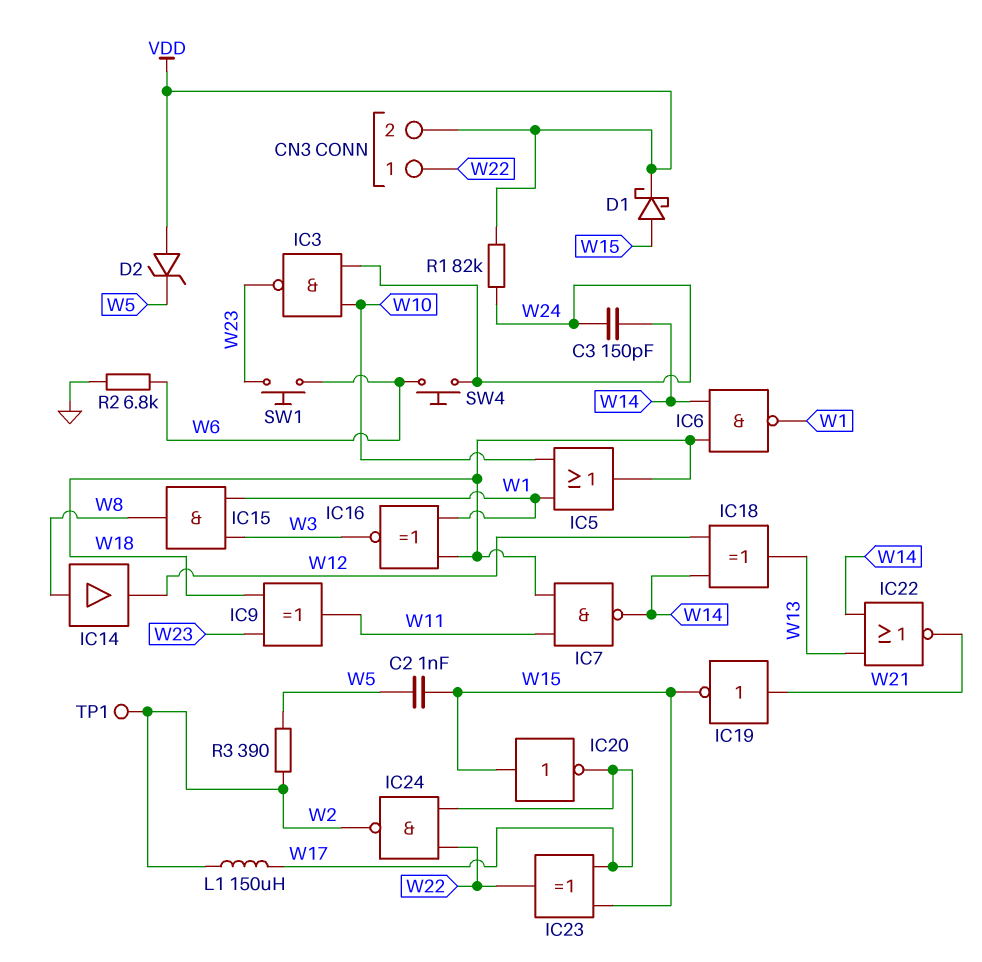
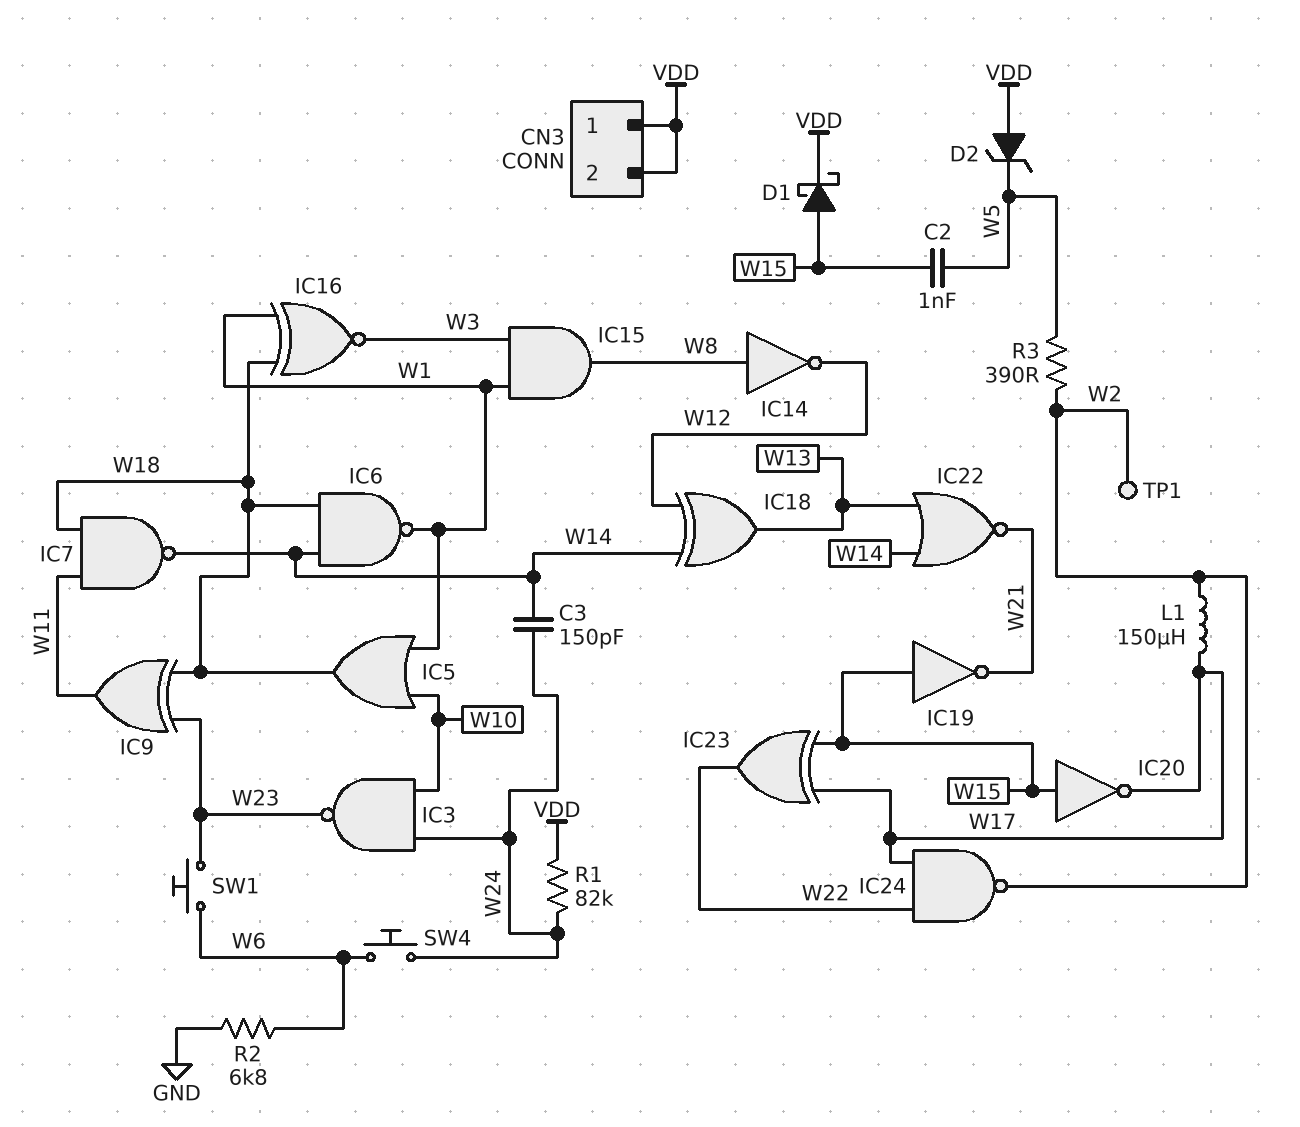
CN3 pin 1: W22 -> VDD
IC14: buffer (in W8, out W12) -> NOT (in W8, out W12)
IC19: NOT (in W21, out W15) -> NOT (in W15, out W21)

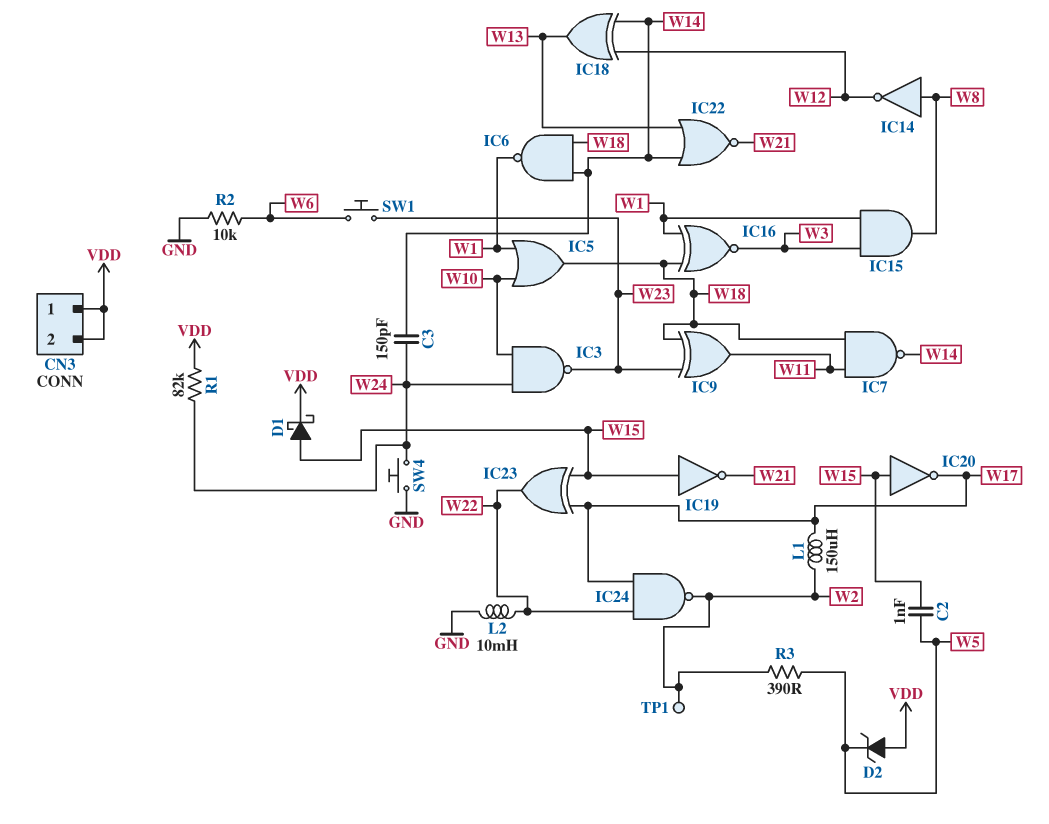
L2: none -> 10mH (GND, W22)
R2: 6.8k (GND, W6) -> 10k (GND, W6)
SW4: button (W6, W24) -> button (GND, W24)

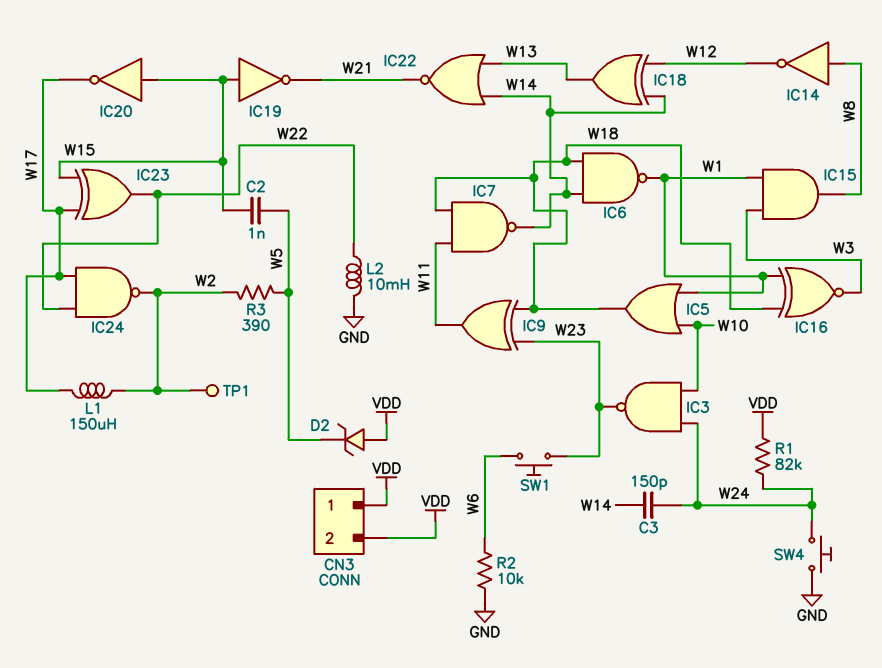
D1: schottky (A W15, K VDD) -> none

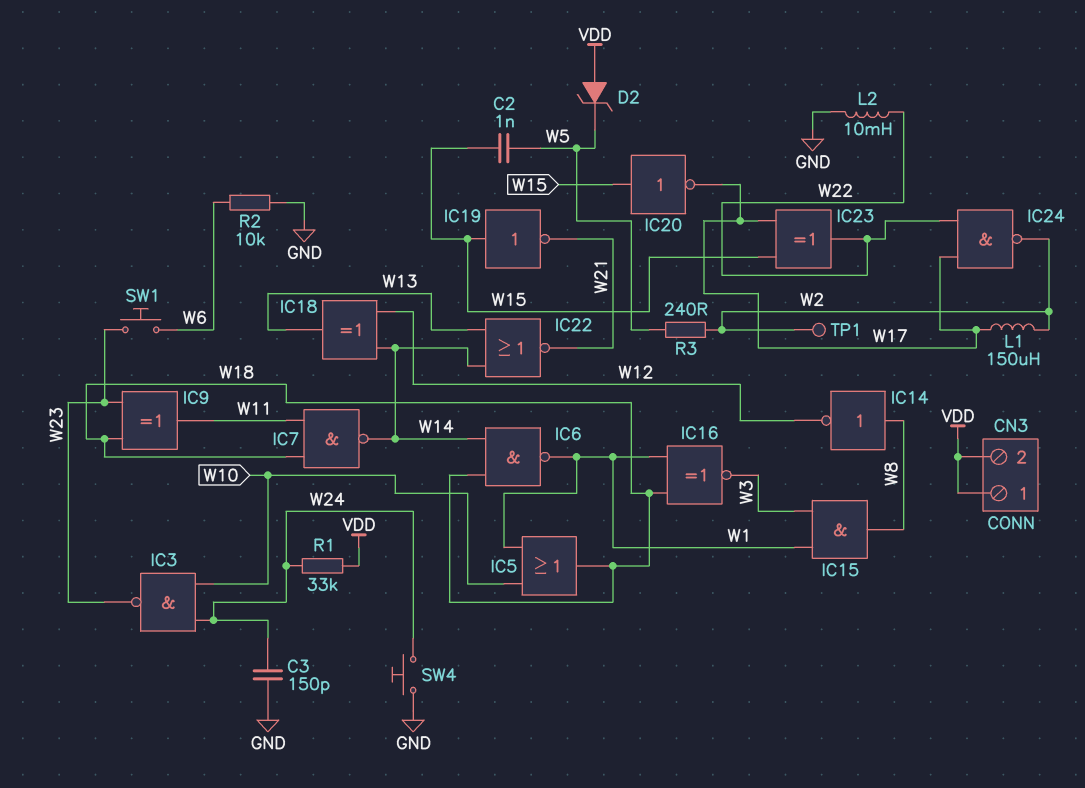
C3: 150pF (W14, W24) -> 150pF (GND, W24)
R1: 82k (VDD, W24) -> 33k (VDD, W24)
R3: 390 (W2, W5) -> 240 (W2, W5)

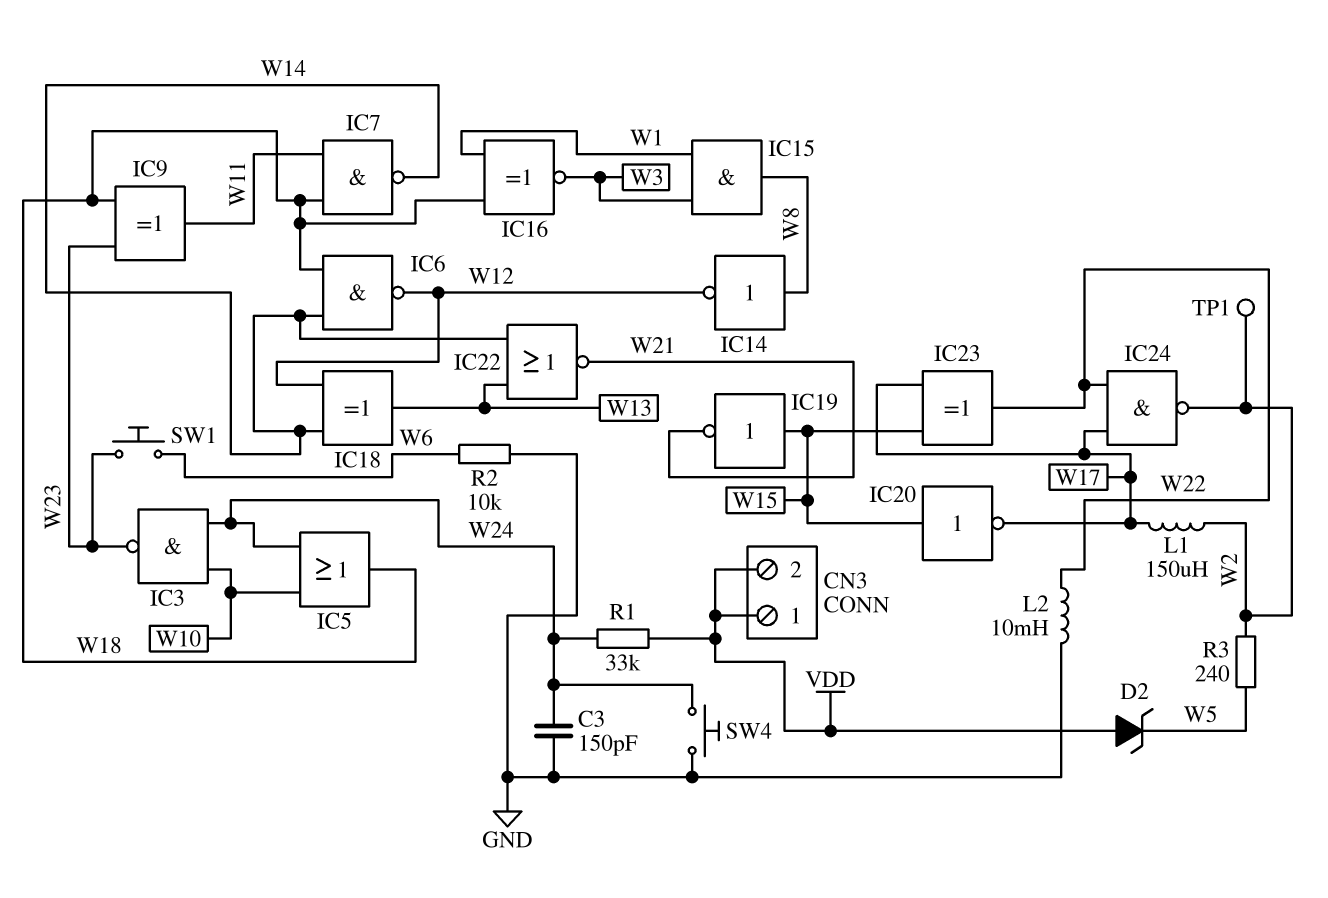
C2: 1nF (W5, W15) -> none
IC5: OR (in W1, in W10, out W18) -> OR (in W10, in W24, out W18)
IC6: NAND (in W14, in W18, out W1) -> NAND (in W14, in W18, out W12)

